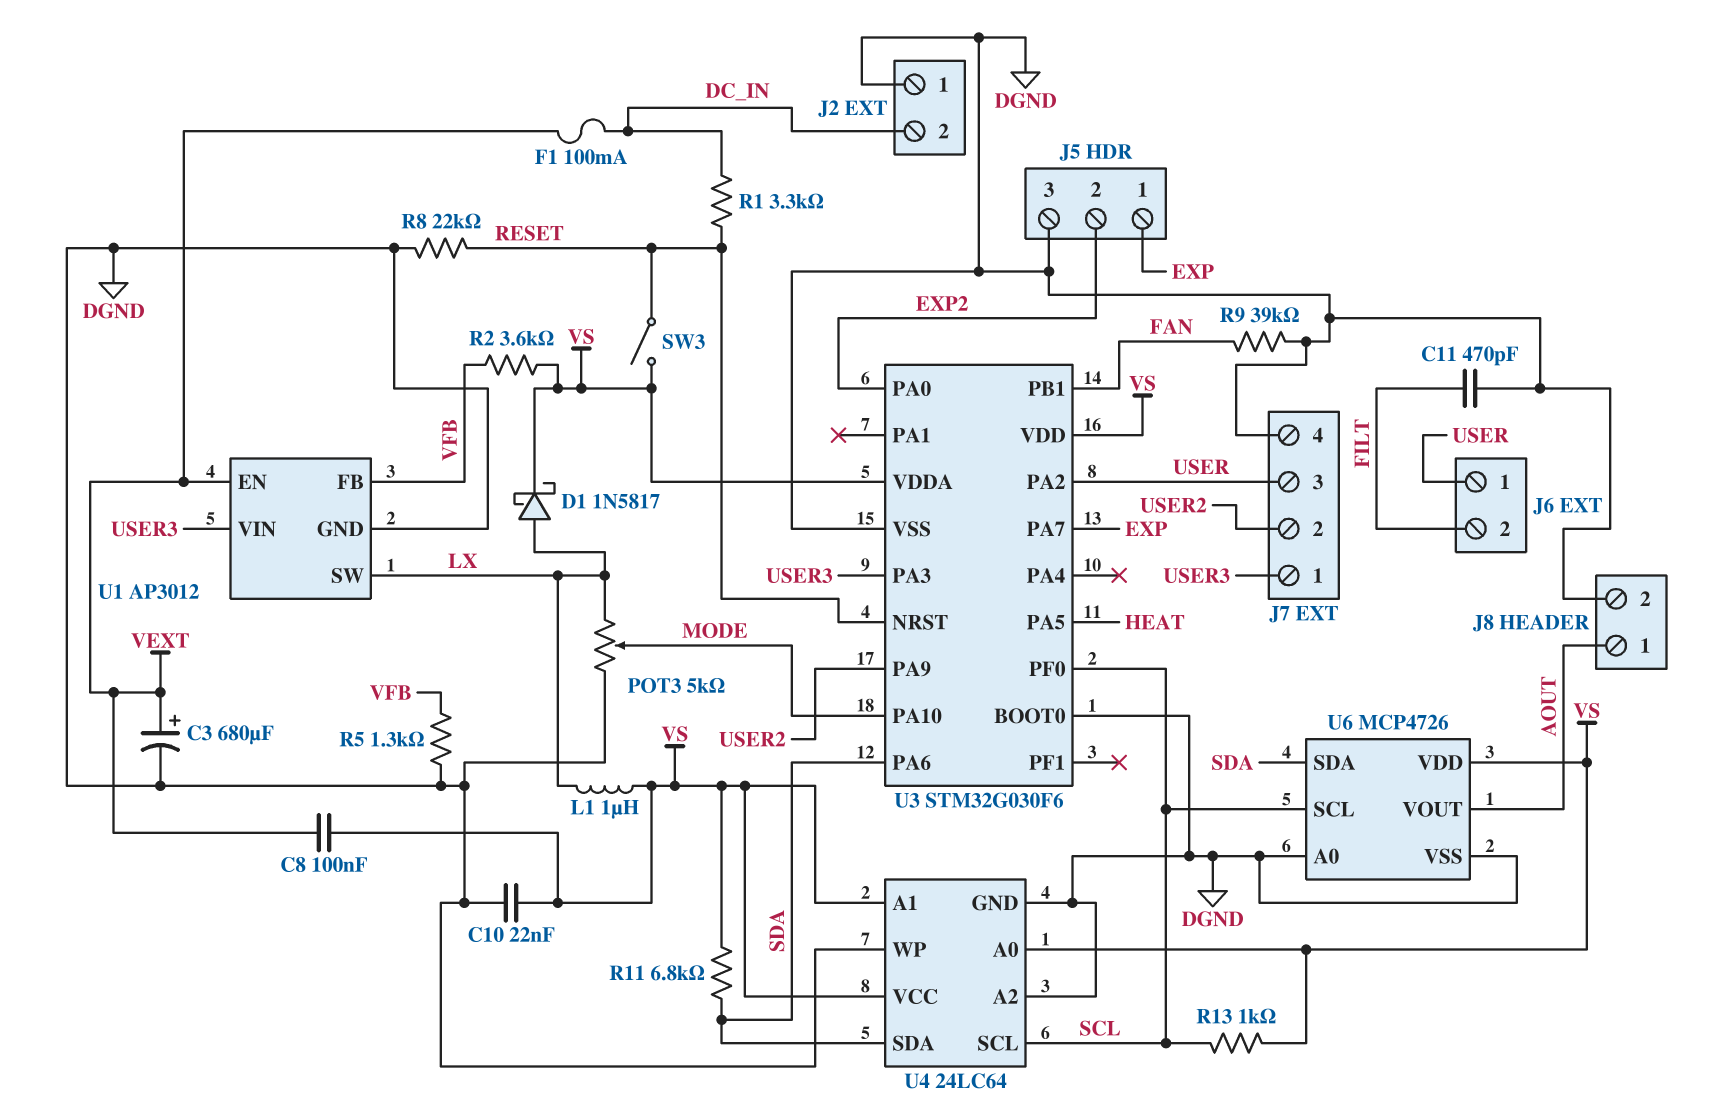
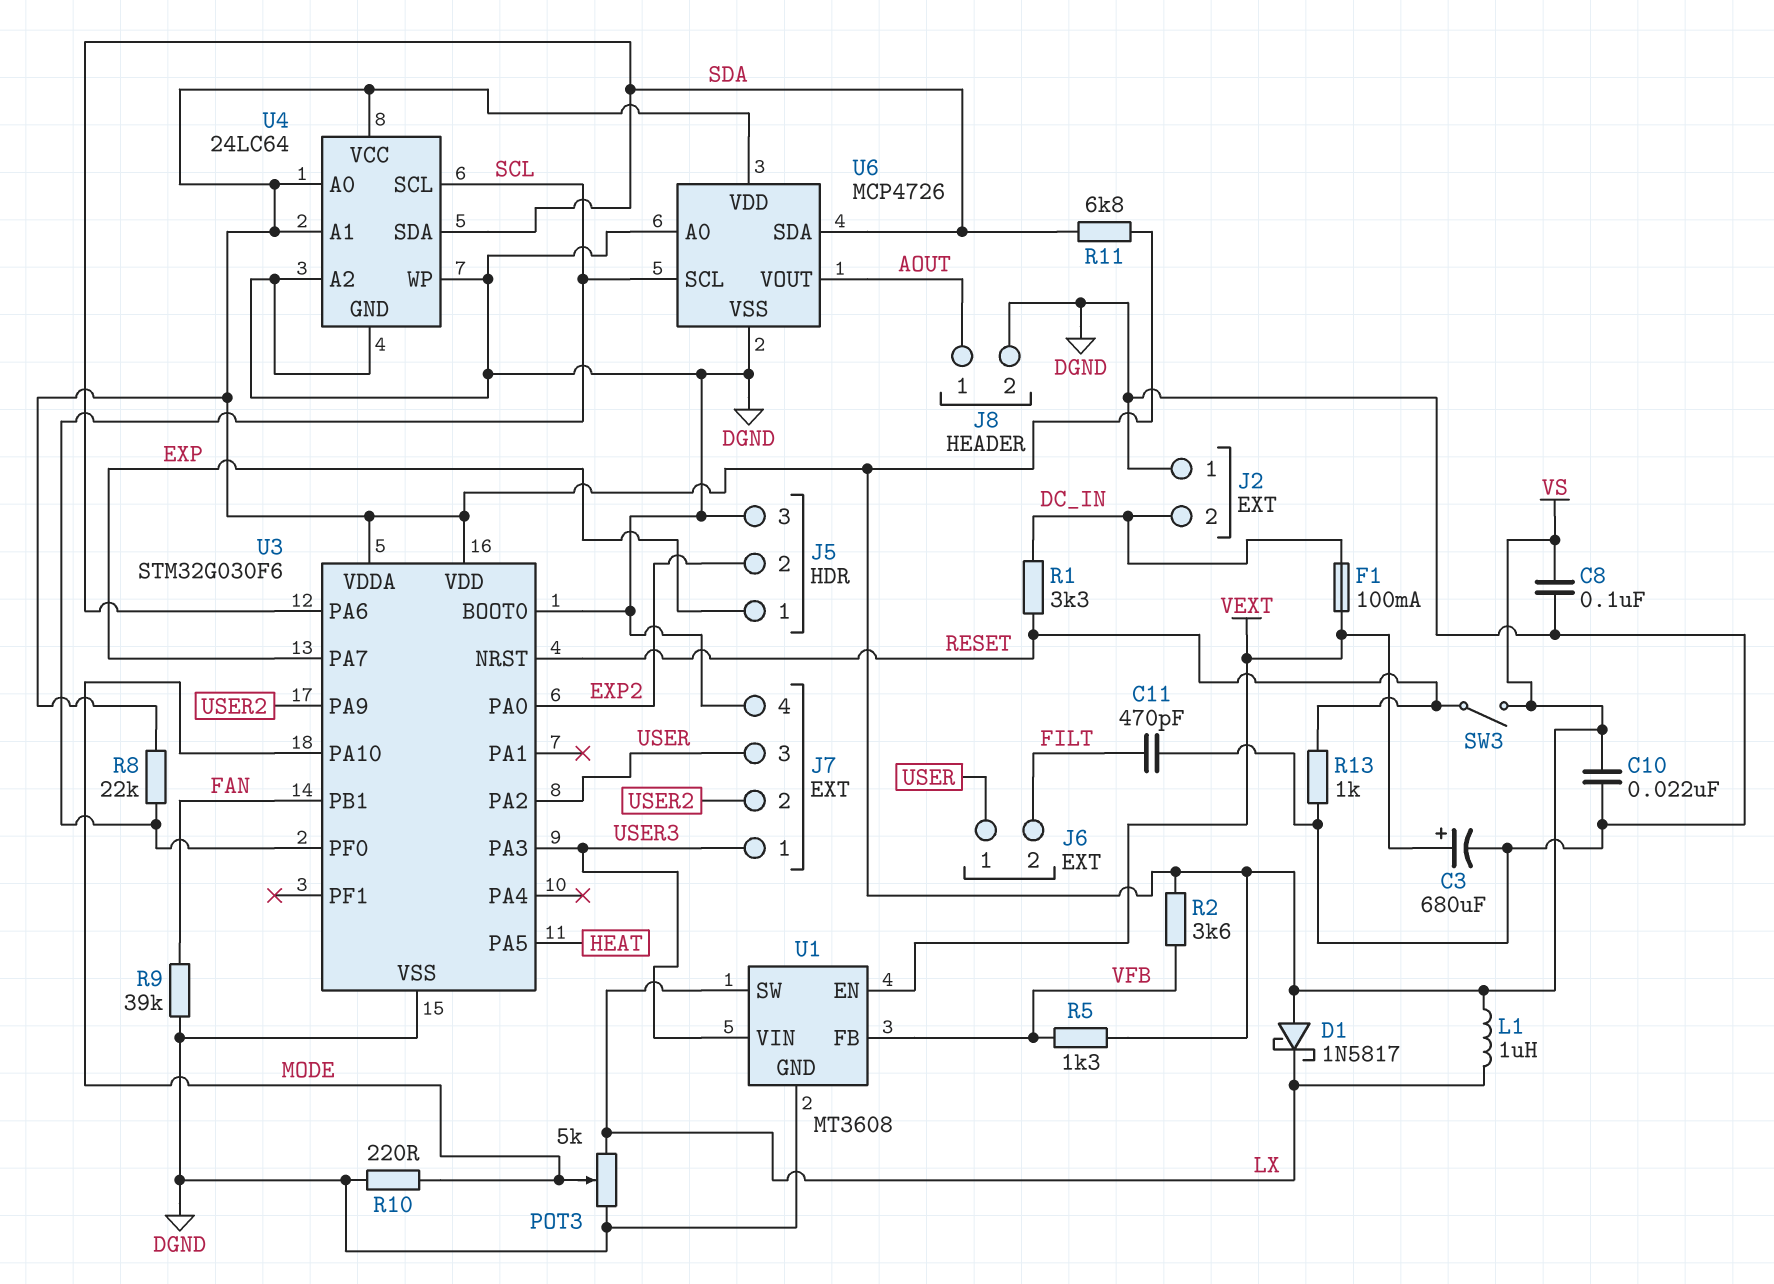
C8: 100nF (VEXT, VS) -> 100nF (DGND, VS)
D1: schottky 1N5817 (A LX, K VS) -> schottky 1N5817 (A VS, K LX)
R5: 1.3k (DGND, VFB) -> 1.3k (VFB, VS)
R8: 22k (DGND, RESET) -> 22k (SCL, VS)
R10: none -> 220 (DGND, MODE)
R13: 1k (SCL, VS) -> 1k (DGND, RESET)
U1: AP3012 -> MT3608

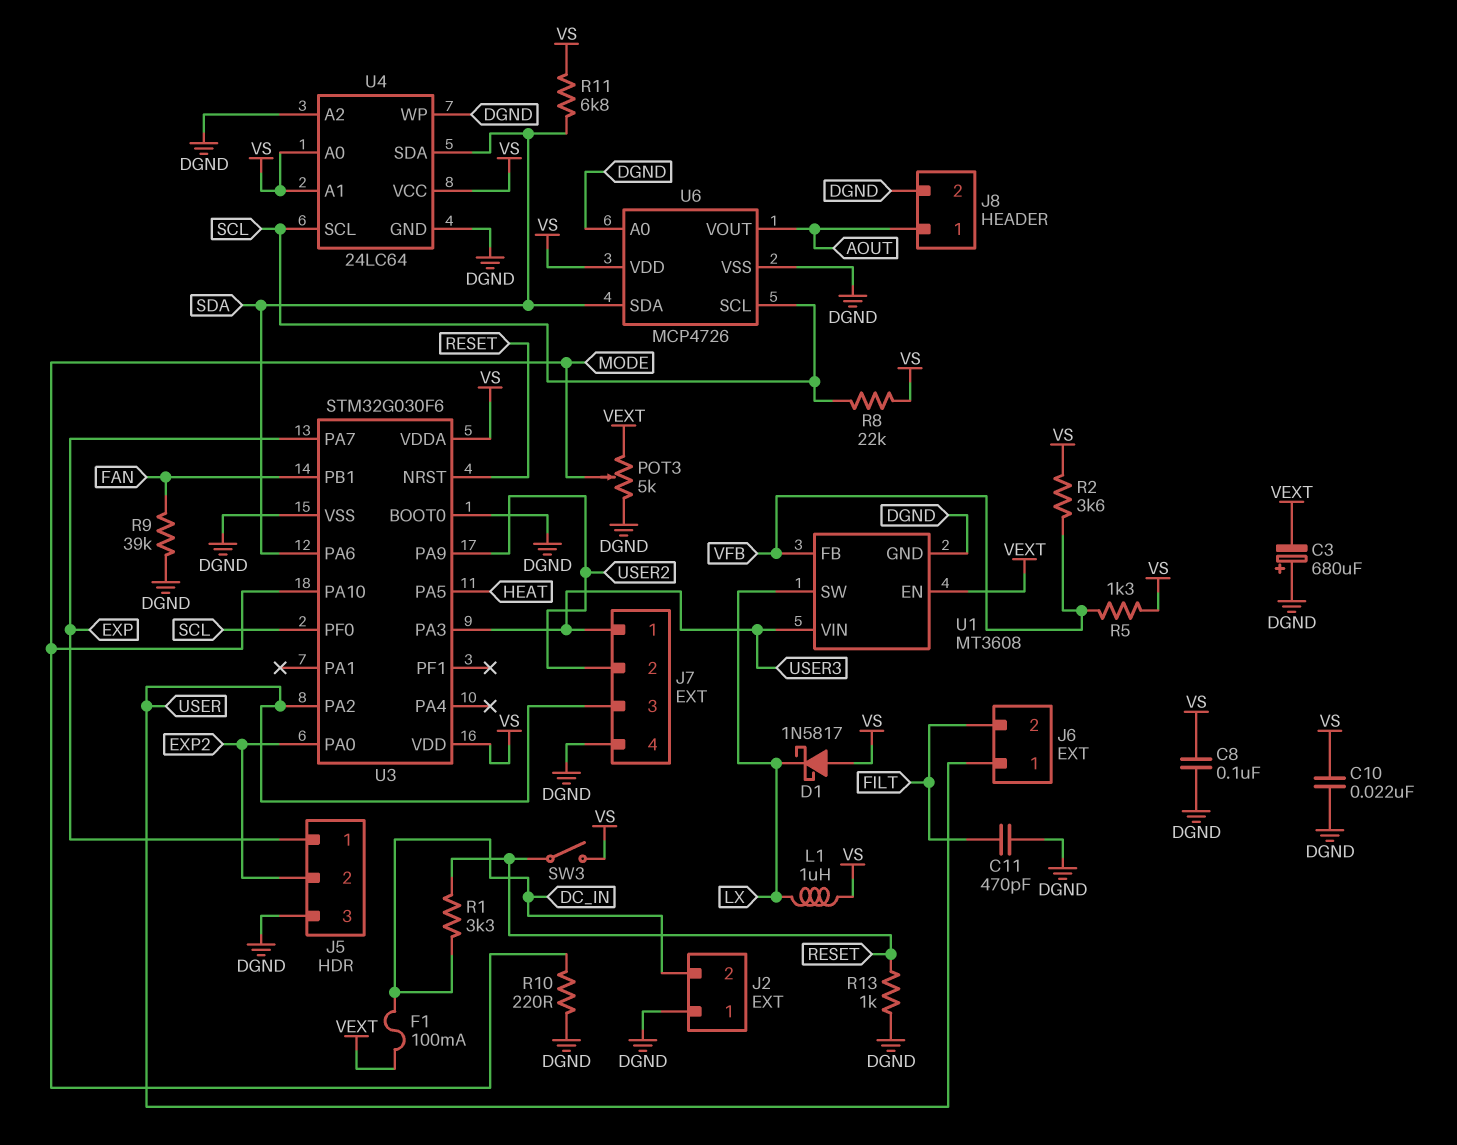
C3: 680uF (plus VEXT, minus DGND) -> 680uF (plus DGND, minus VEXT)
POT3: 5k (DGND, LX, wiper MODE) -> 5k (DGND, VEXT, wiper MODE)

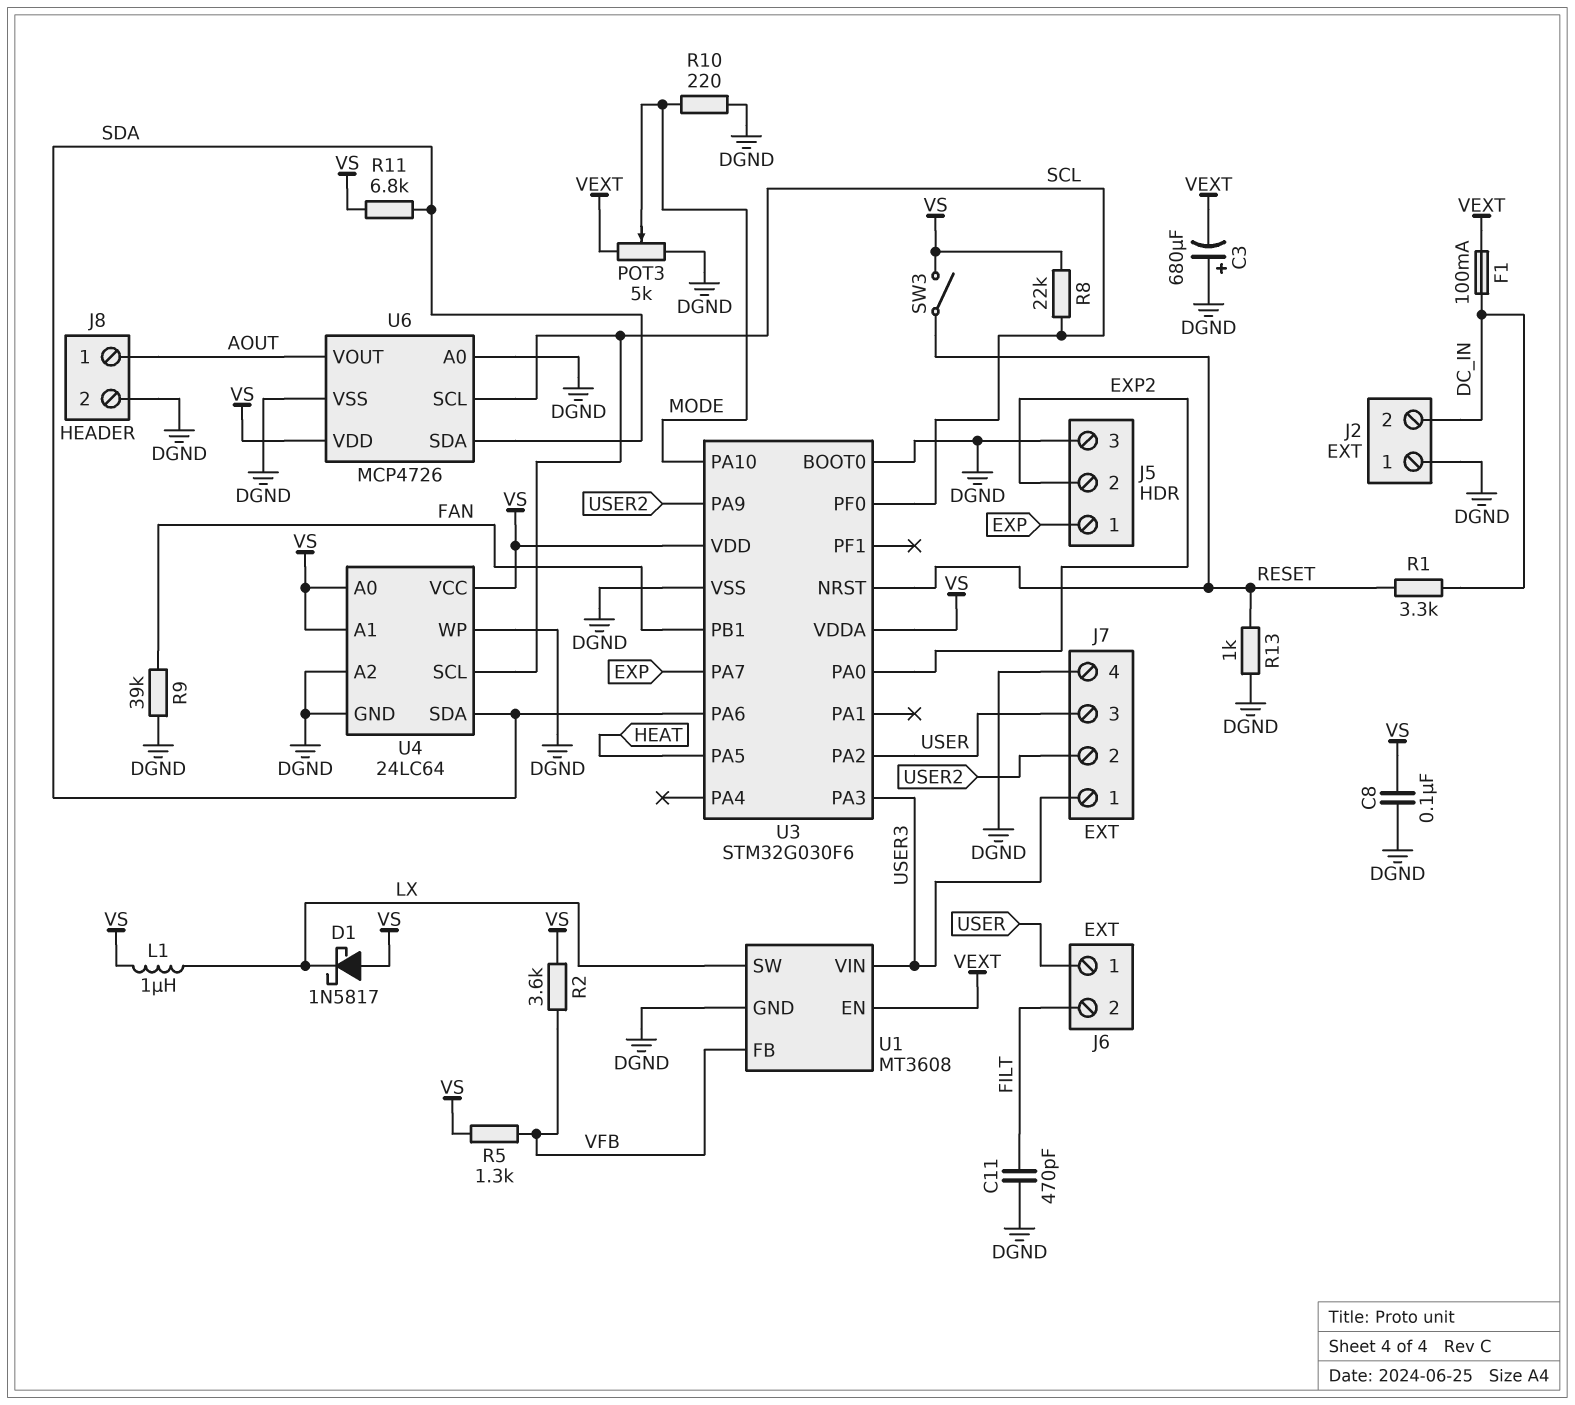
C10: 22nF (DGND, VS) -> none

